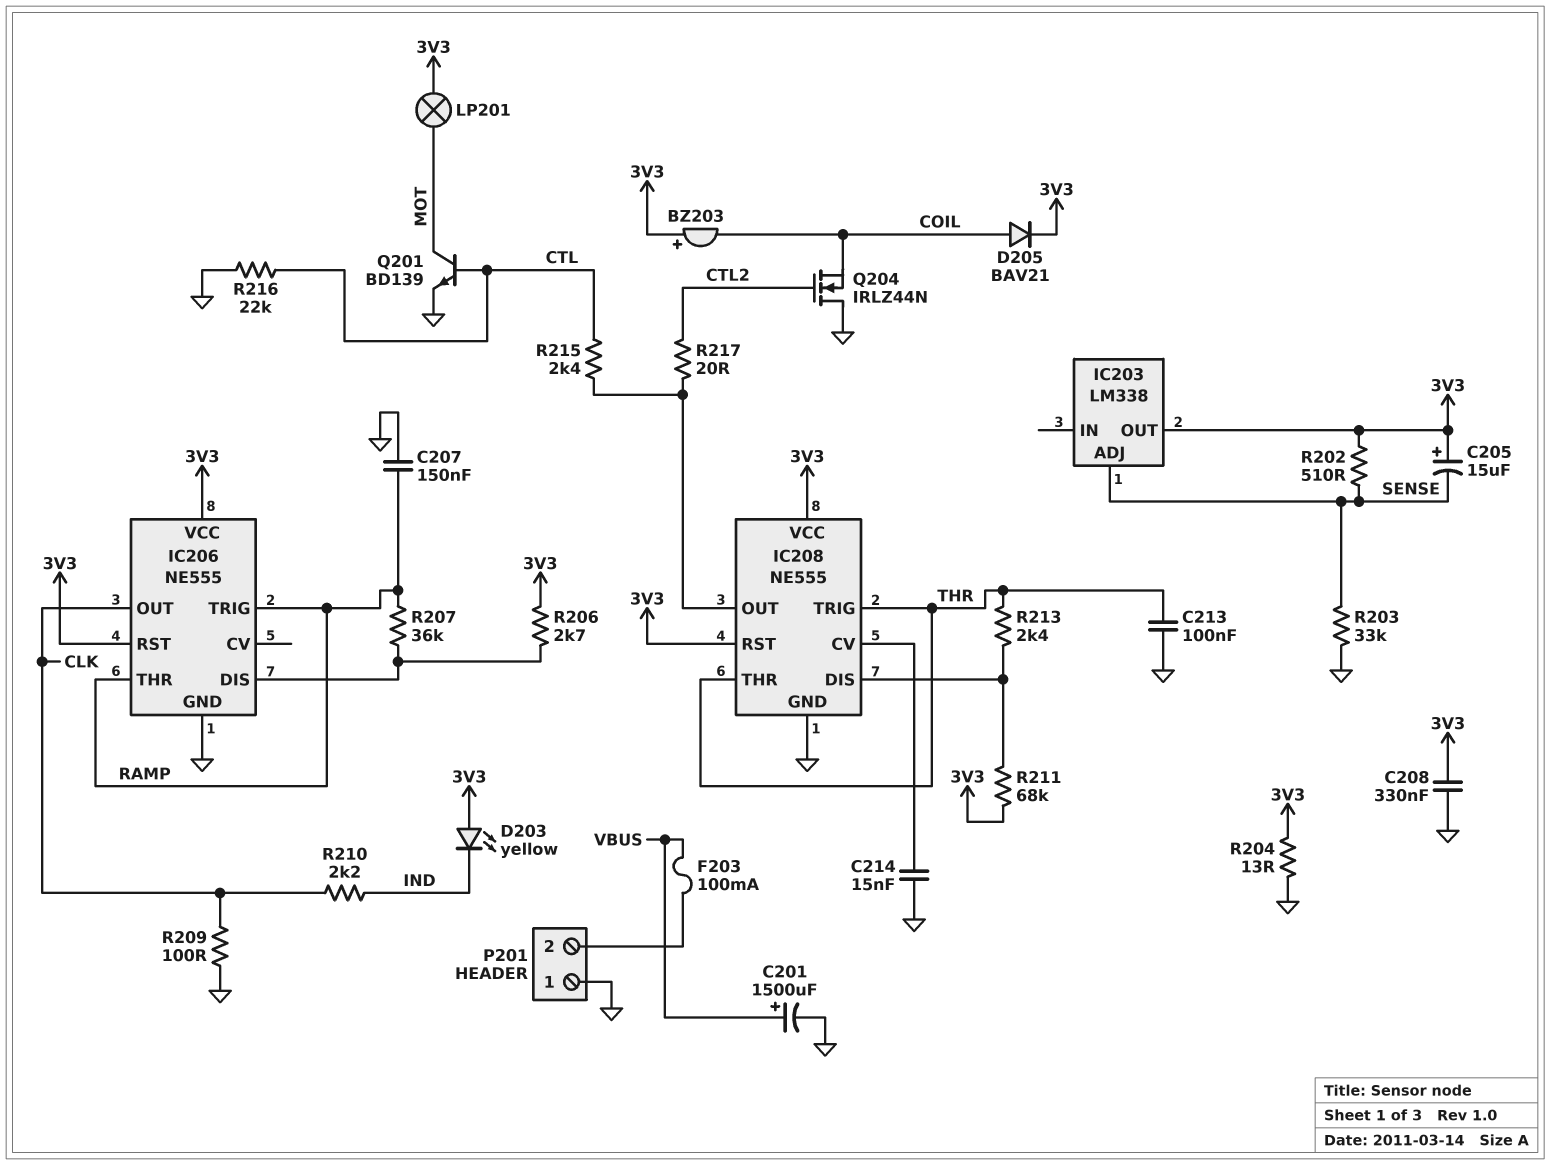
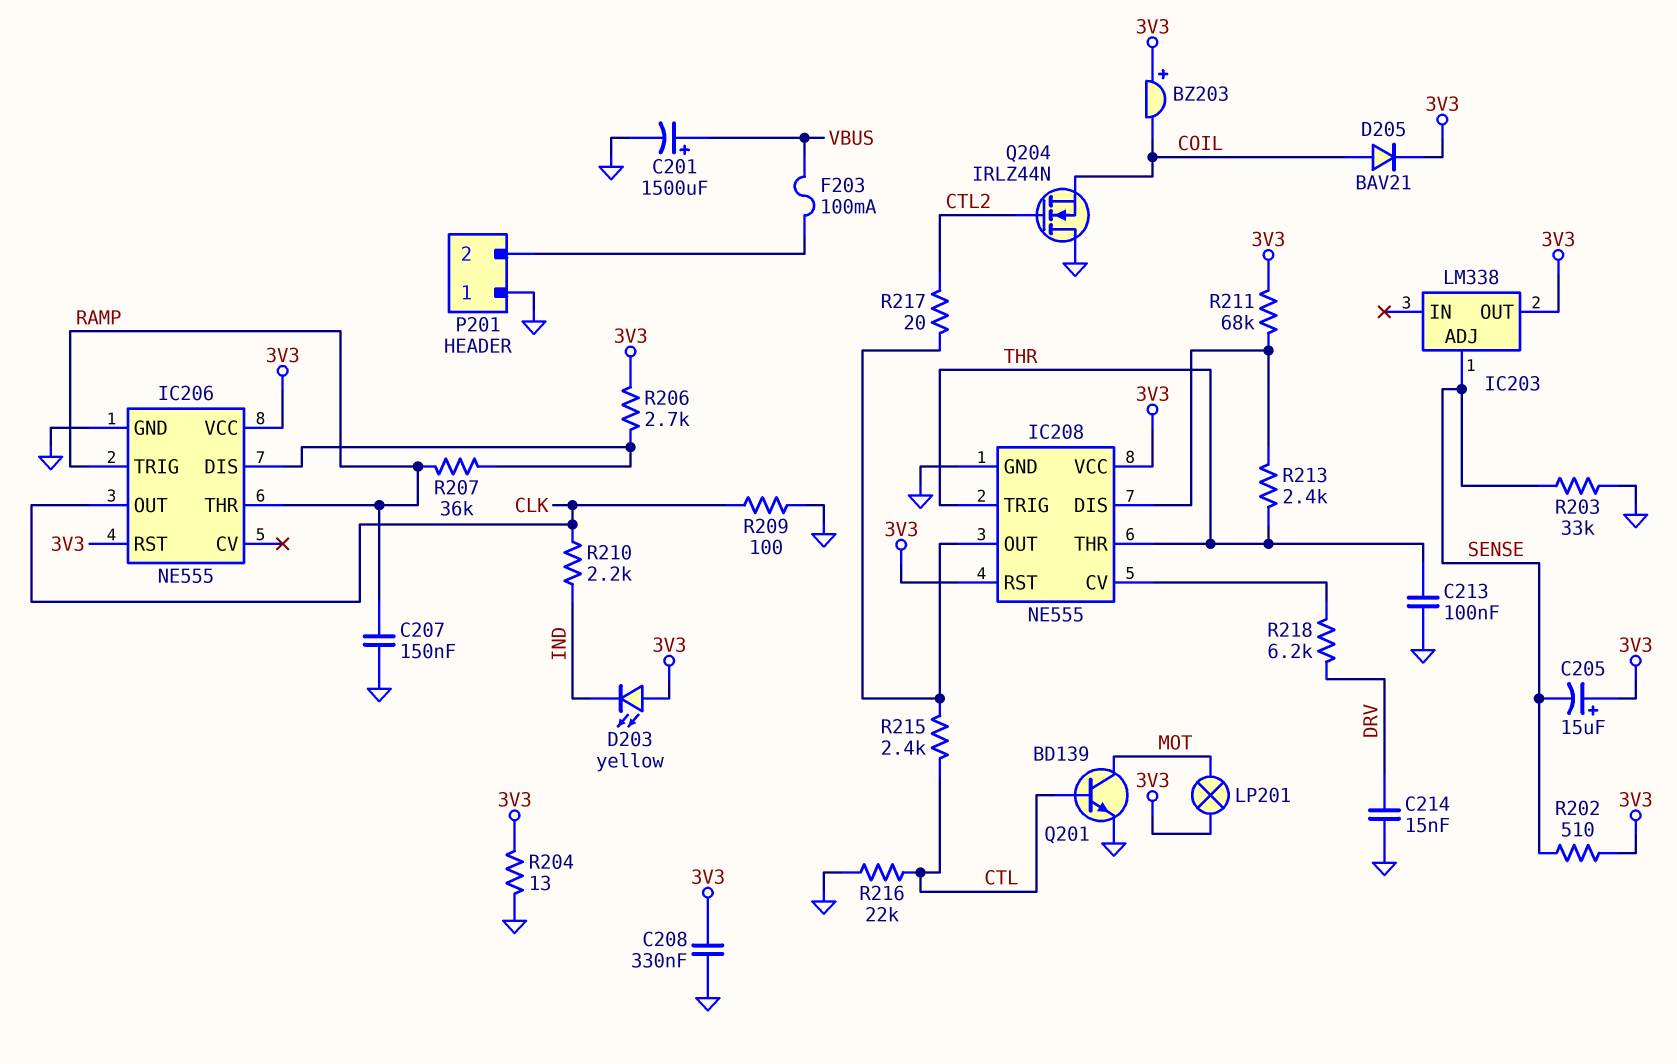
C214: 15nF (GND, IC208/CV) -> 15nF (DRV, GND)
R218: none -> 6.2k (DRV, IC208/CV)

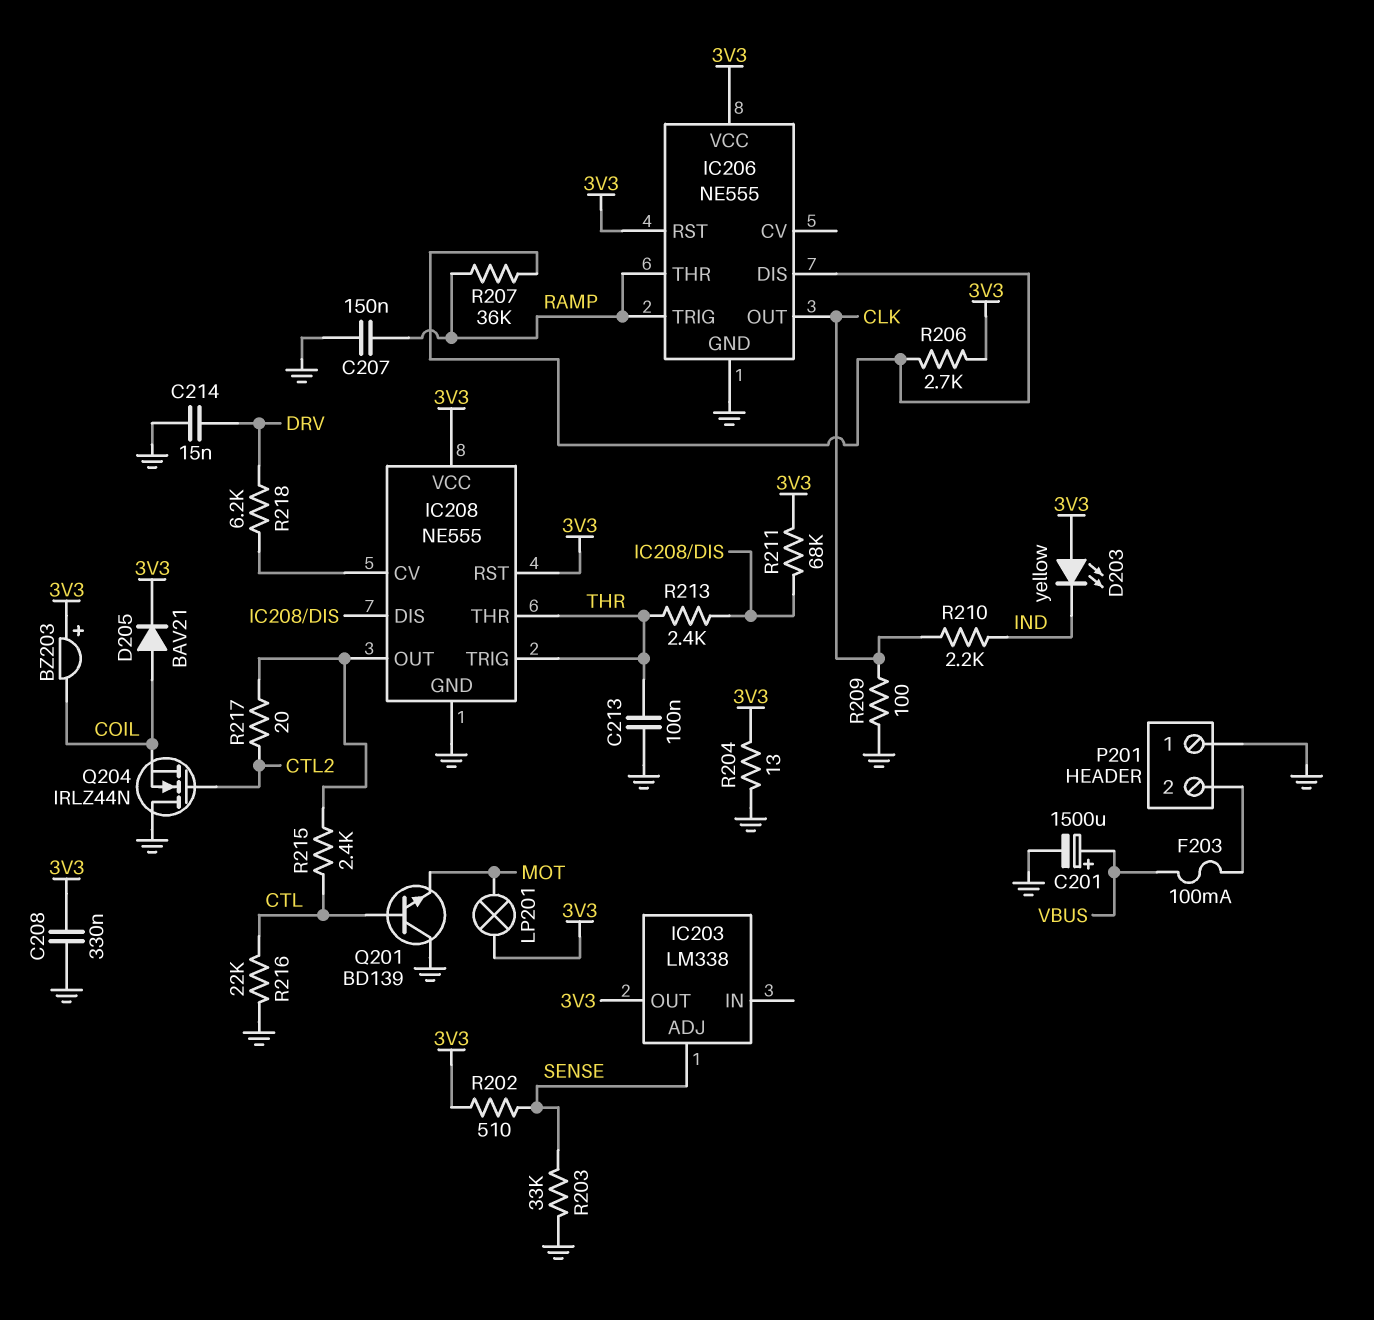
C205: 15uF (plus 3V3, minus SENSE) -> none
Q201: NPN BD139 (B CTL, C MOT, E GND) -> NPN BD139 (B CTL, C GND, E MOT)

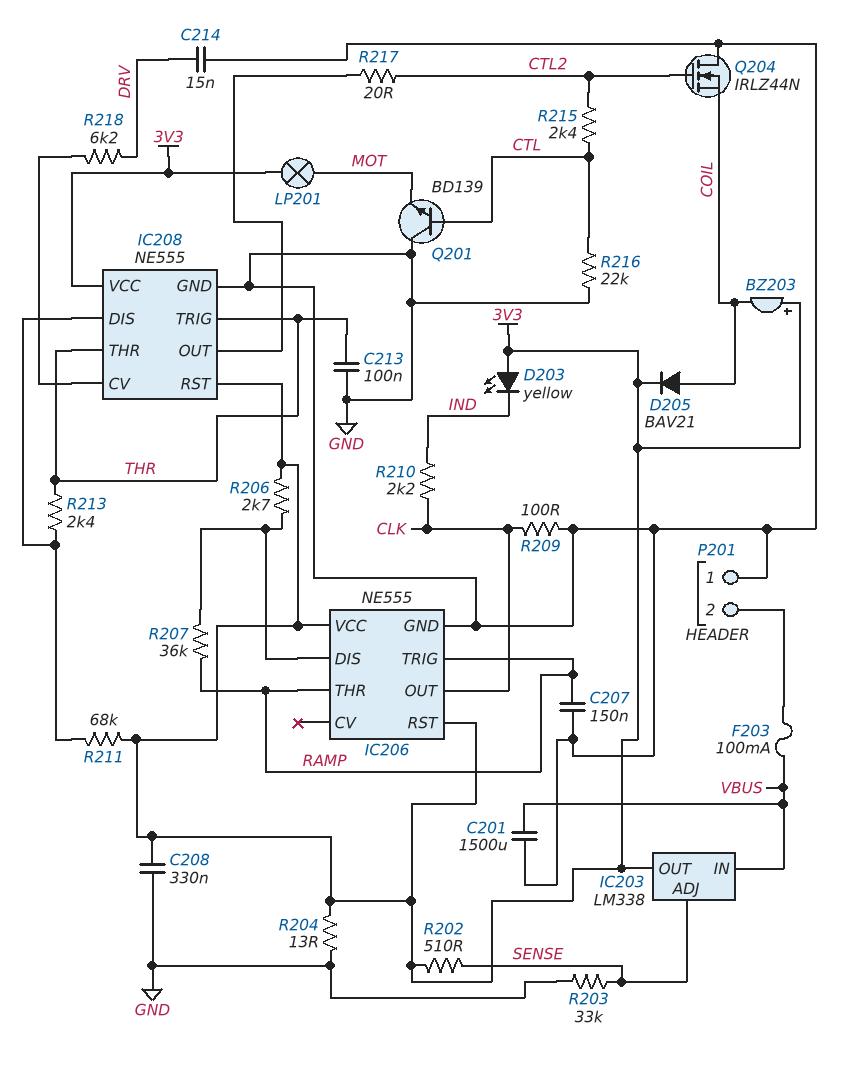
C201: 1500uF (plus VBUS, minus GND) -> 1500uF (GND, VBUS)
IC203 pin IN: none -> VBUS
R215: 2.4k (CTL, IC208/OUT) -> 2.4k (CTL, CTL2)

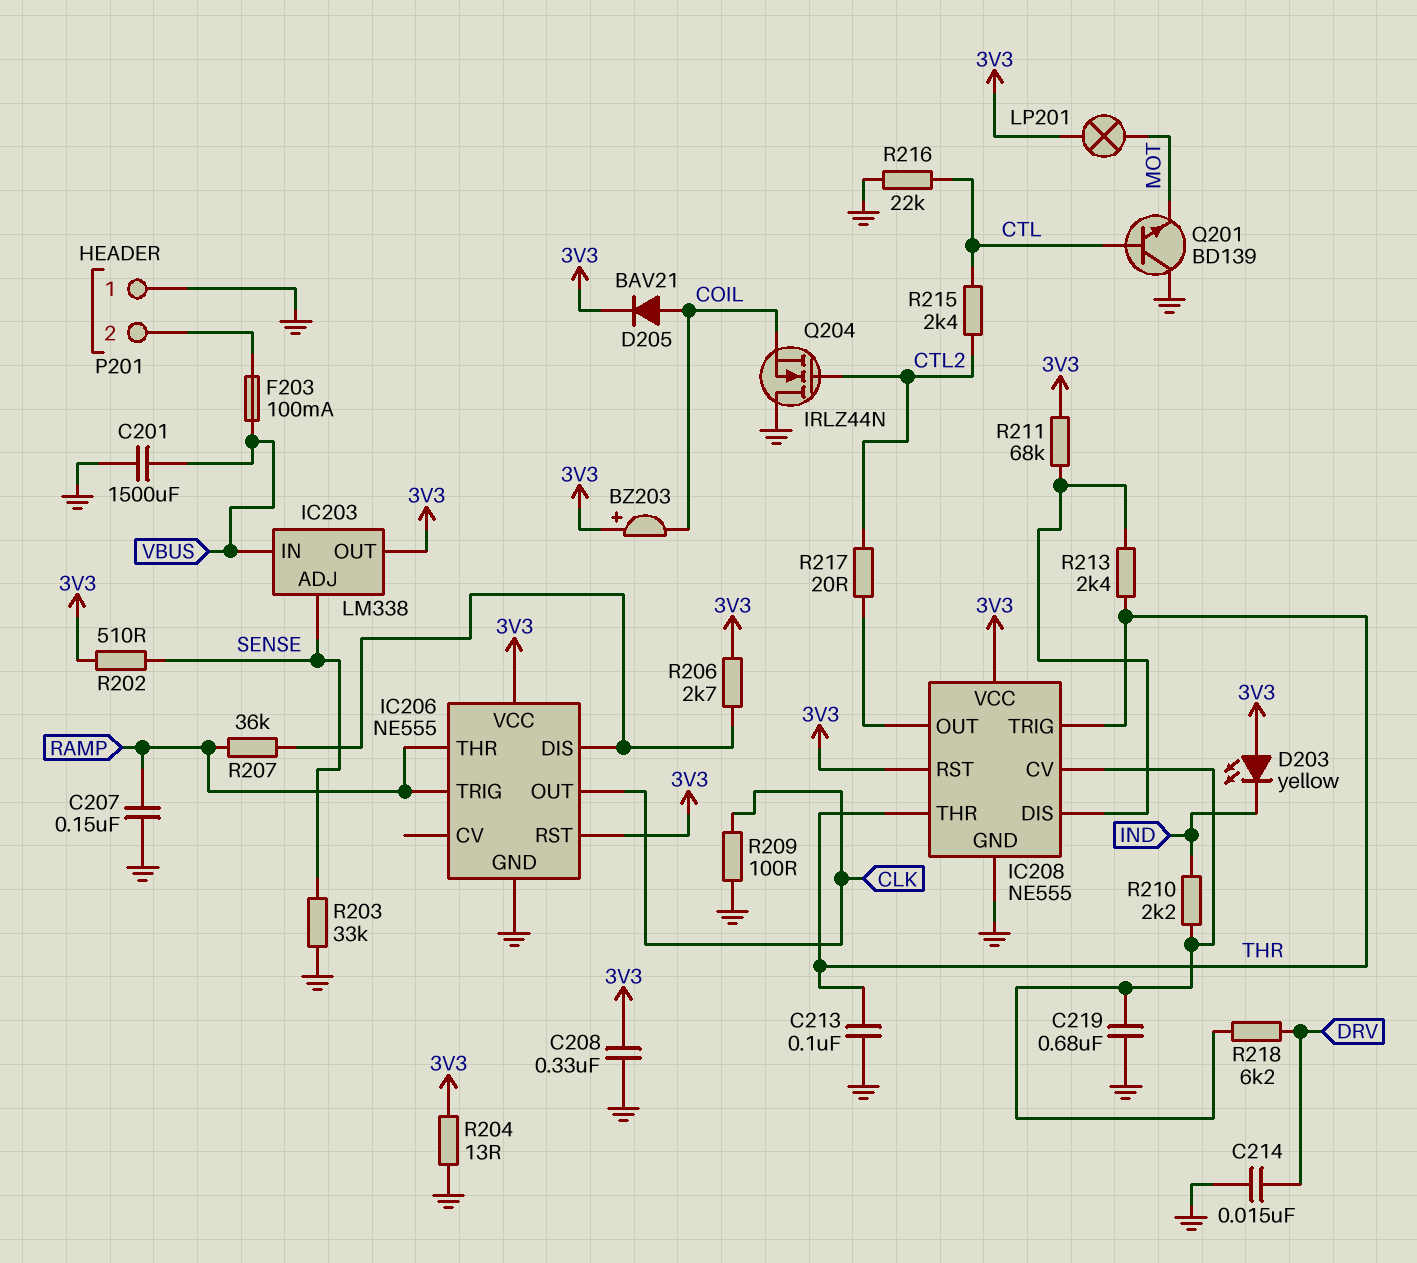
C219: none -> 680nF (GND, IC208/CV)
R210: 2.2k (CLK, IND) -> 2.2k (IC208/CV, IND)

